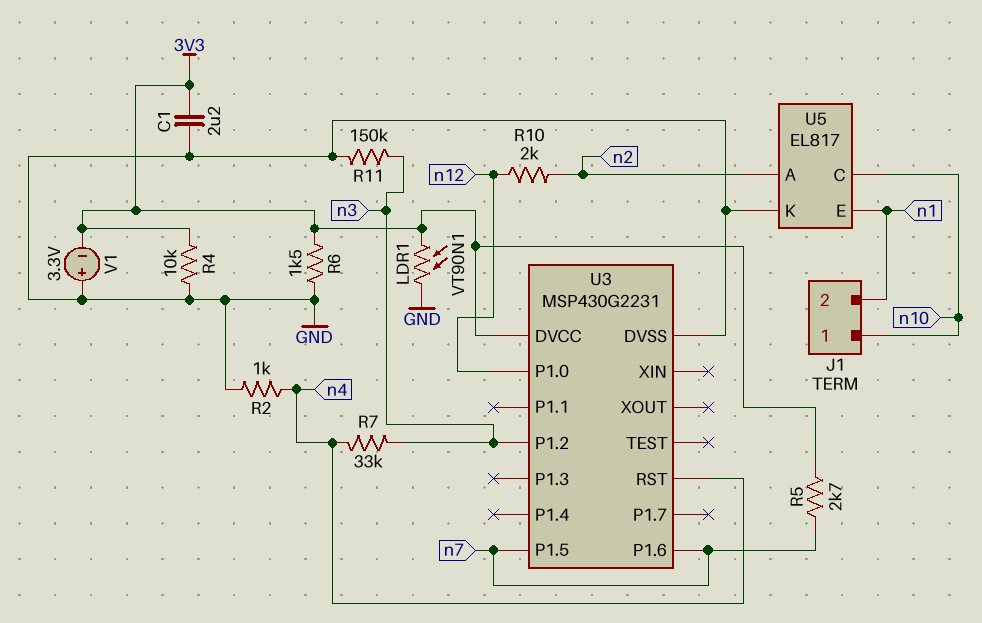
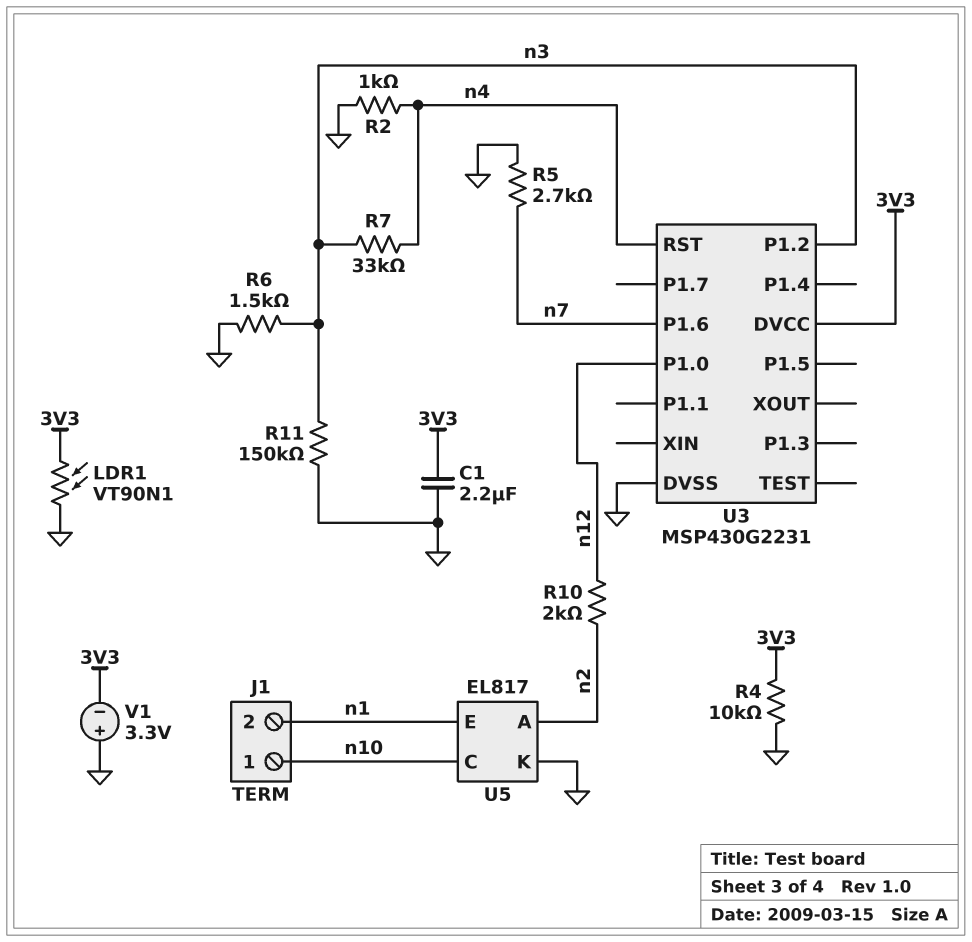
R5: 2.7k (3V3, n7) -> 2.7k (GND, n7)
R6: 1.5k (3V3, GND) -> 1.5k (GND, n3)
U3 pin P1.5: n7 -> none

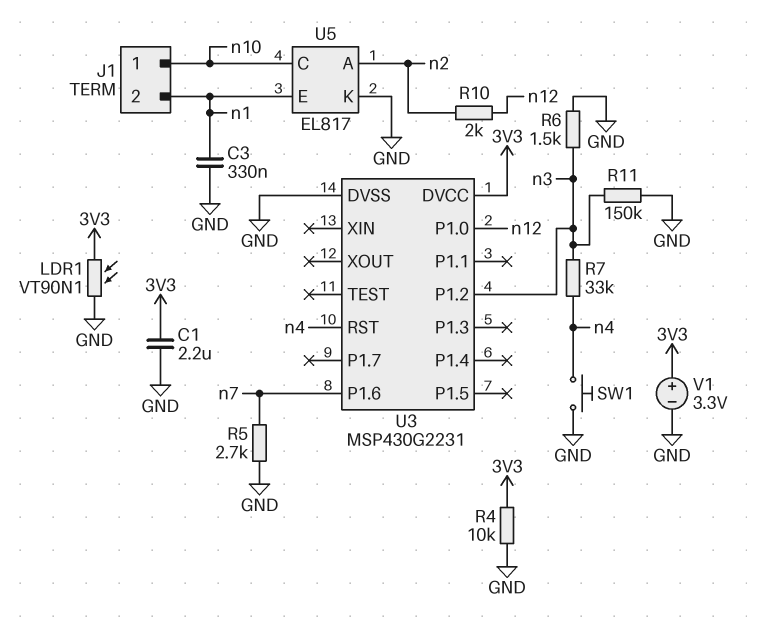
C3: none -> 330nF (GND, n1)
R2: 1k (GND, n4) -> none
SW1: none -> button (GND, n4)
V1: 3.3V (plus GND, minus 3V3) -> 3.3V (plus 3V3, minus GND)

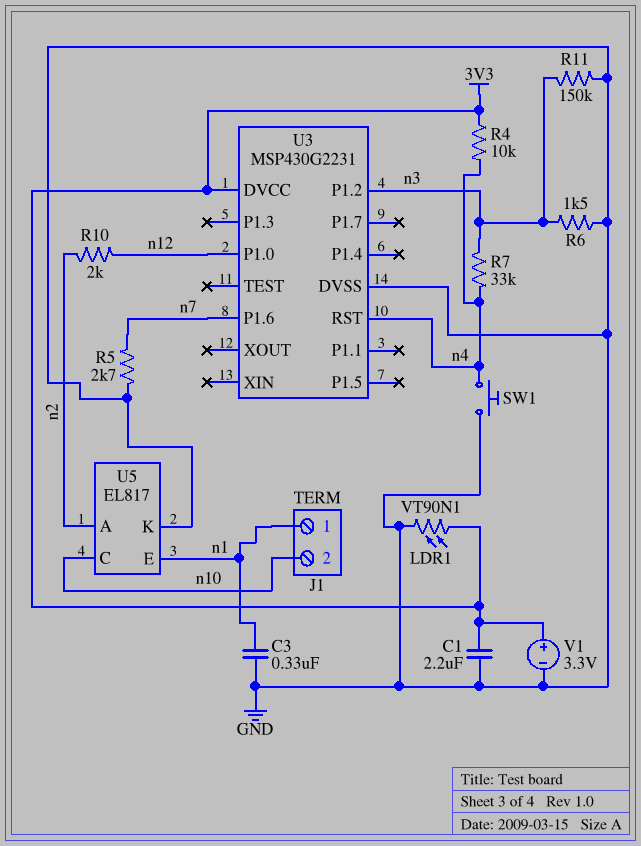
J1 pin 1: n10 -> n1
J1 pin 2: n1 -> n10
R4: 10k (3V3, GND) -> 10k (3V3, n4)

